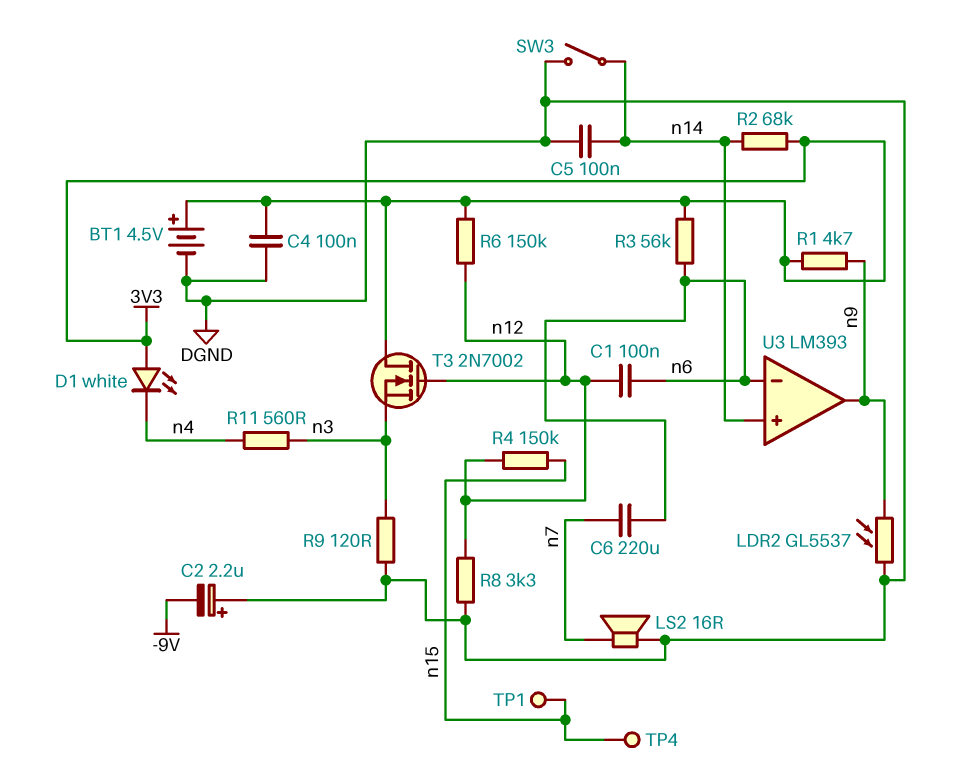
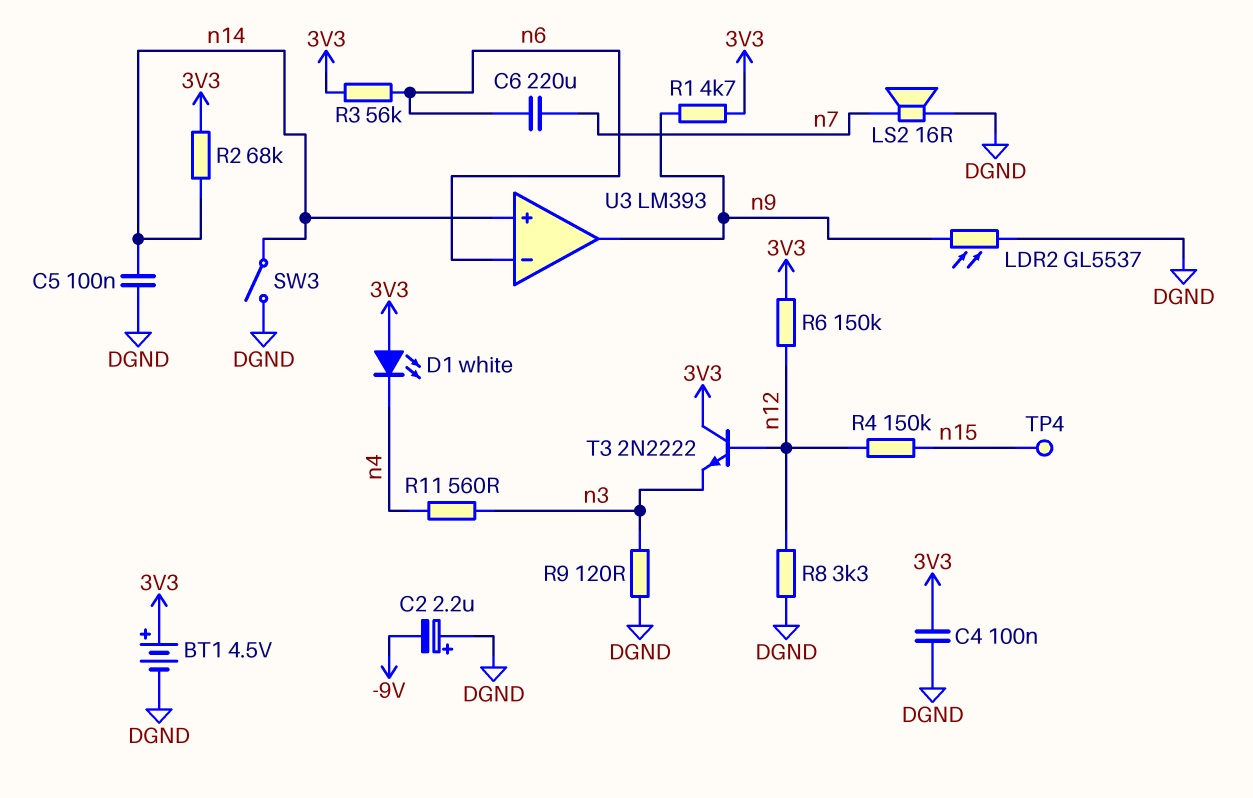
C1: 100nF (n6, n12) -> none
T3: NMOS 2N7002 (G n12, D 3V3, S n3) -> NPN 2N2222 (B n12, C 3V3, E n3)
TP1: test point (n15) -> none

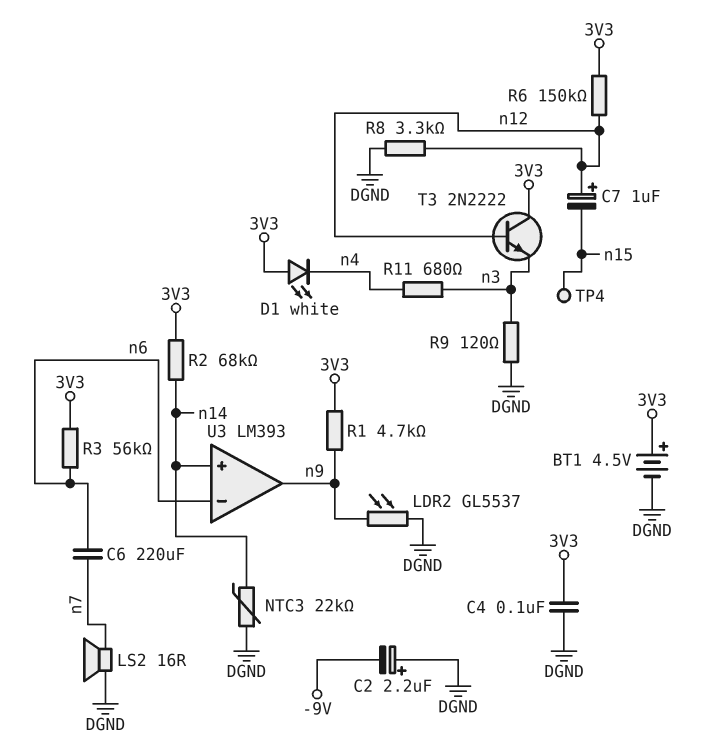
C5: 100nF (DGND, n14) -> none
C7: none -> 1uF (plus n12, minus n15)
NTC3: none -> 22k (DGND, n14)
R4: 150k (n12, n15) -> none
R11: 560 (n3, n4) -> 680 (n3, n4)
SW3: switch (DGND, n14) -> none

